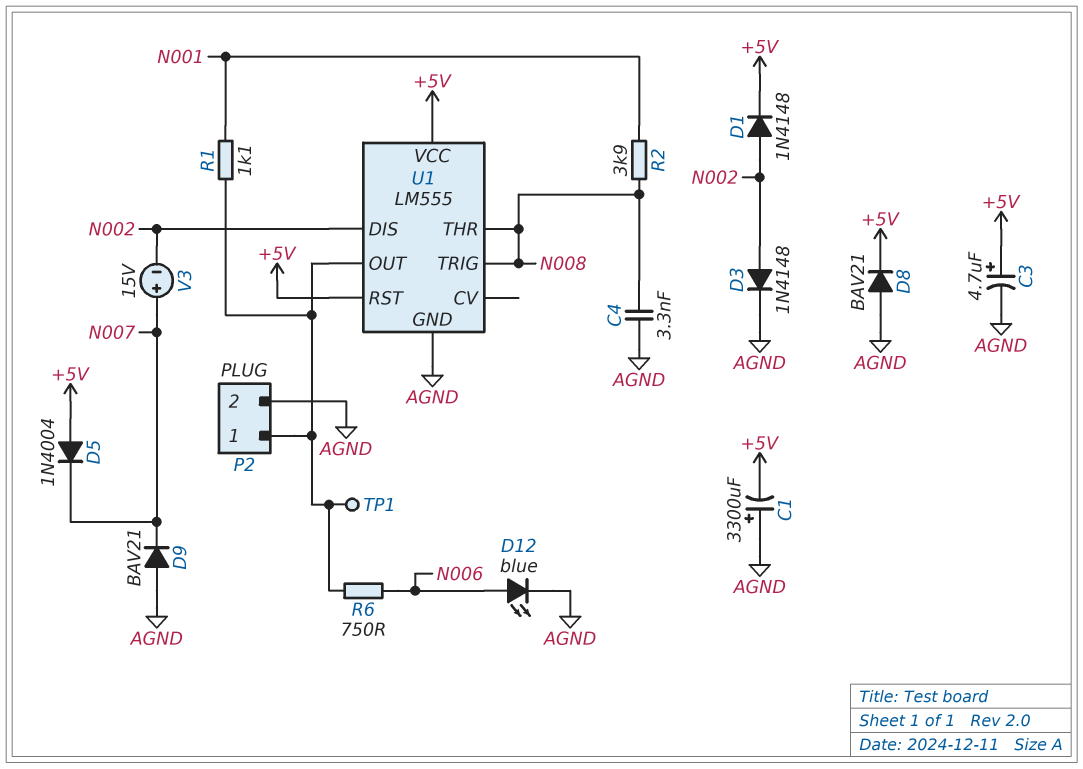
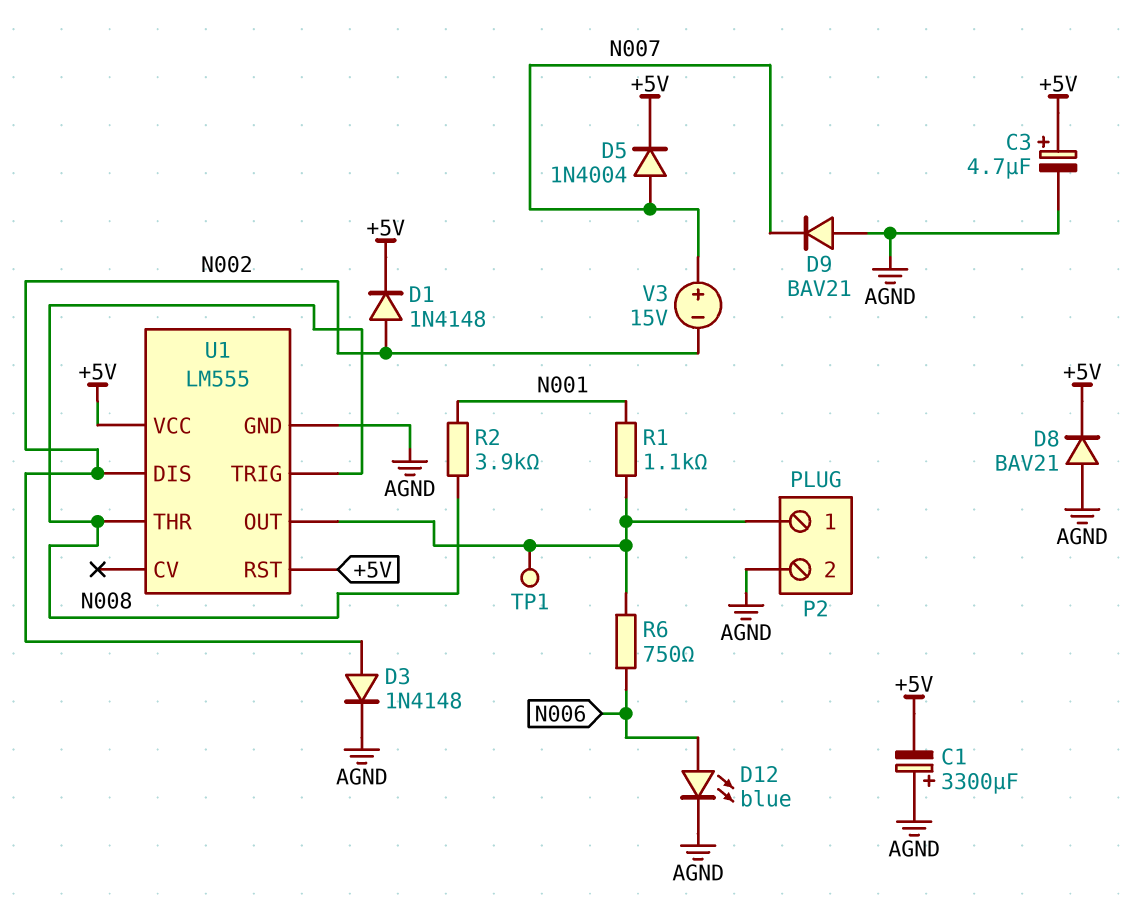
C4: 3.3nF (AGND, N008) -> none
D5: diode 1N4004 (A +5V, K N007) -> diode 1N4004 (A N007, K +5V)

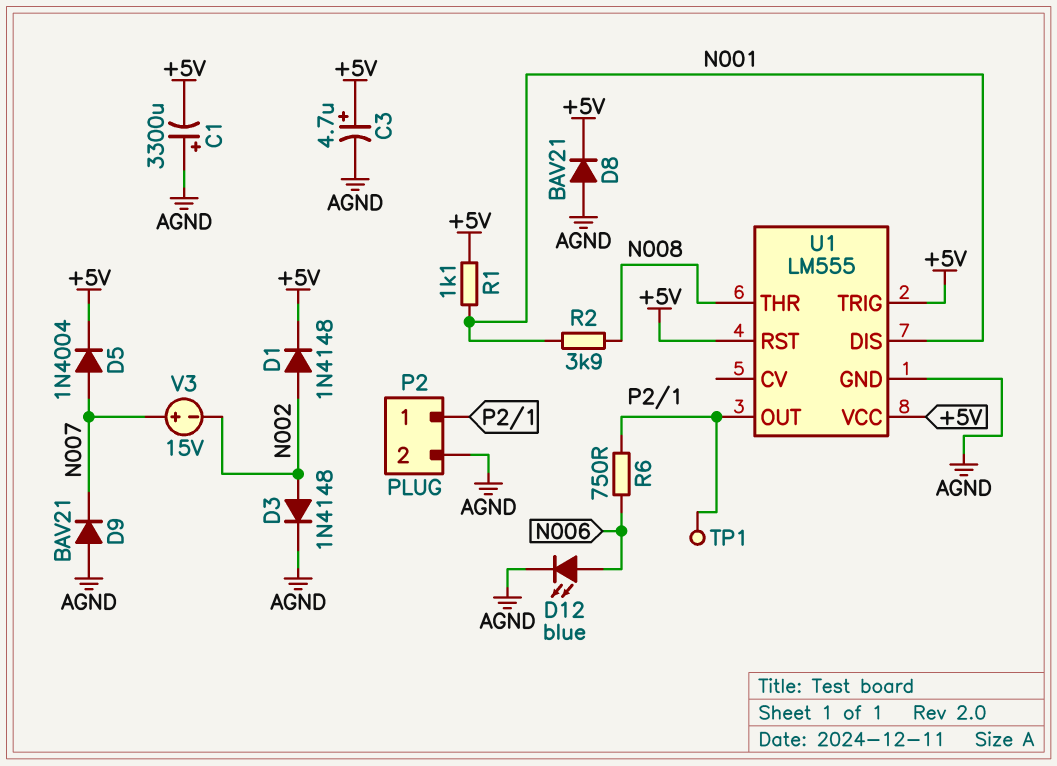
R1: 1.1k (N001, P2/1) -> 1.1k (+5V, N001)
U1 pin DIS: N002 -> N001
U1 pin TRIG: N008 -> +5V

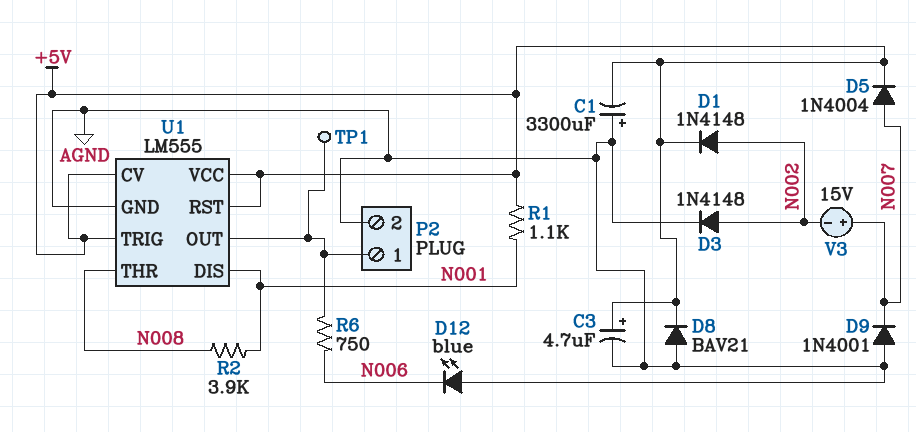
D9: diode BAV21 (A AGND, K N007) -> diode 1N4001 (A AGND, K N007)
D12: LED blue (A N006, K AGND) -> LED blue (A AGND, K N006)
U1 pin CV: none -> +5V

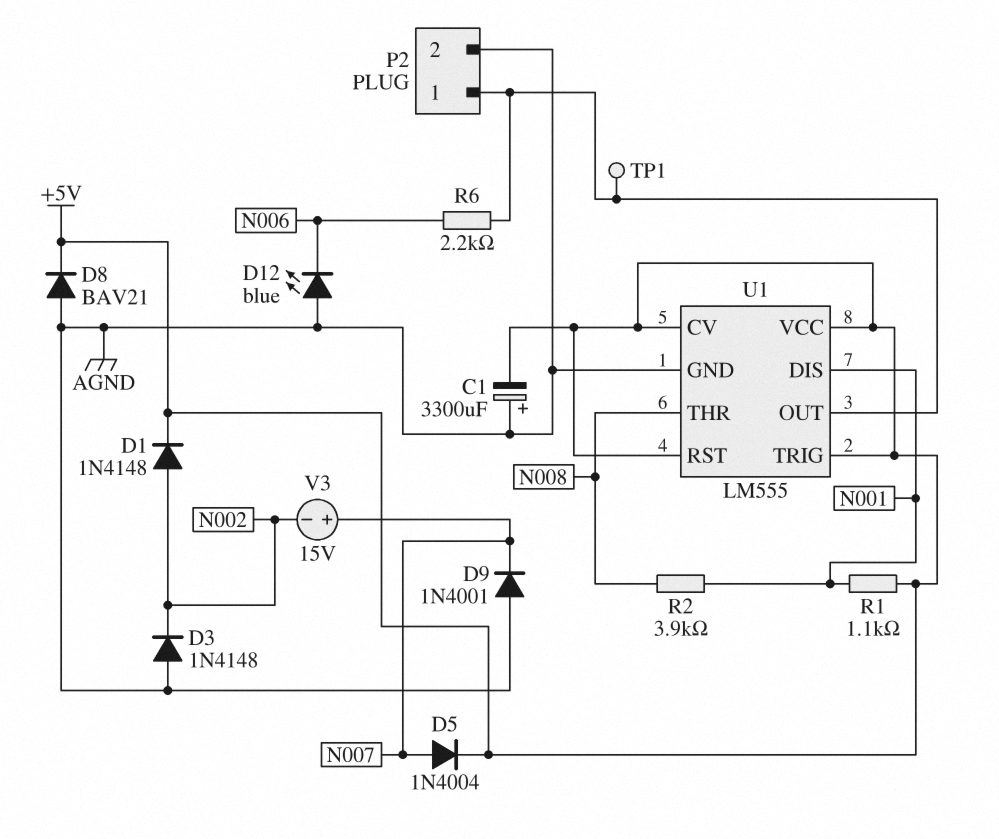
C3: 4.7uF (plus +5V, minus AGND) -> none
D3: diode 1N4148 (A N002, K AGND) -> diode 1N4148 (A AGND, K N002)
R6: 750 (N006, P2/1) -> 2.2k (N006, P2/1)

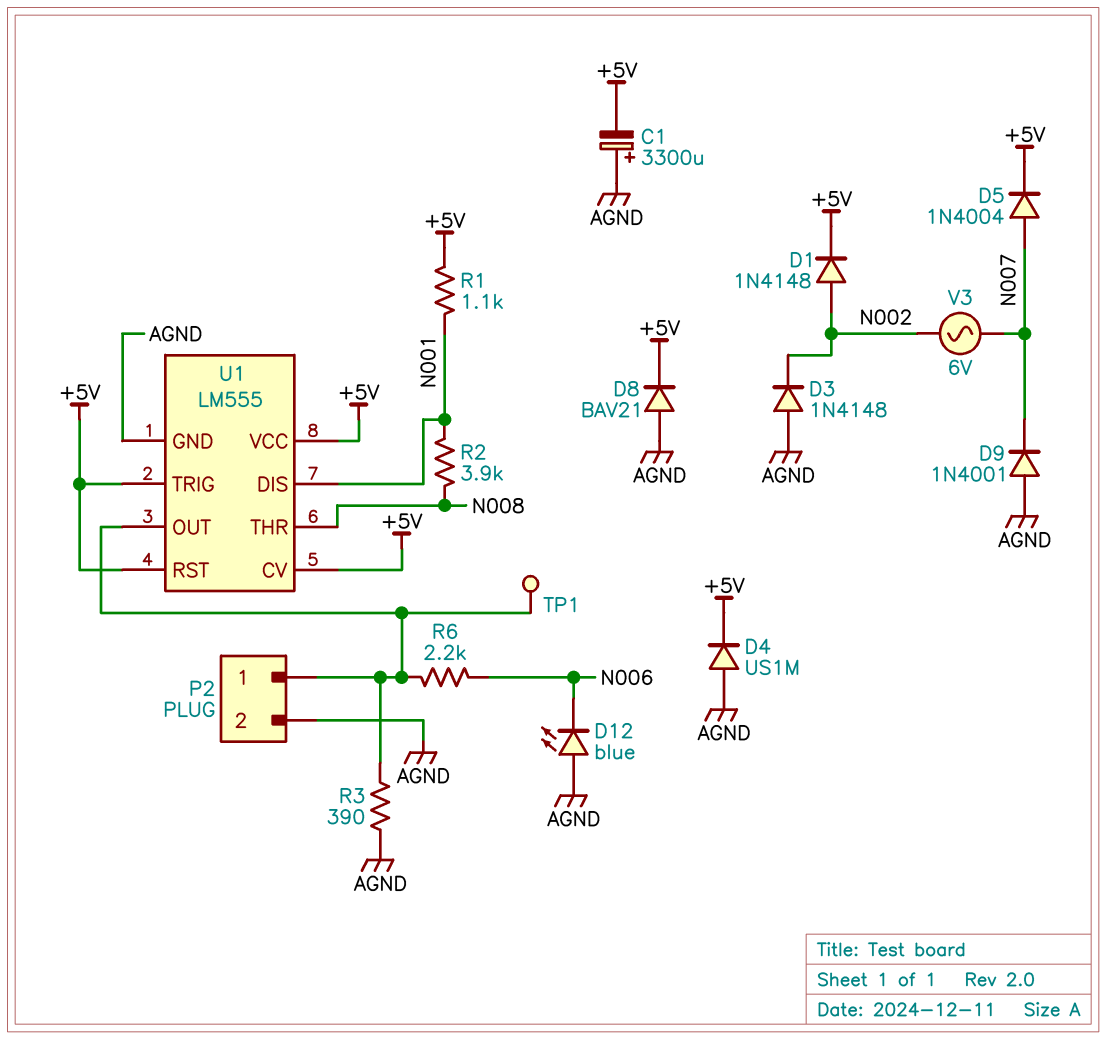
D4: none -> diode US1M (A AGND, K +5V)
R3: none -> 390 (AGND, P2/1)
V3: 15V (plus N007, minus N002) -> AC 6V (N002, N007)

